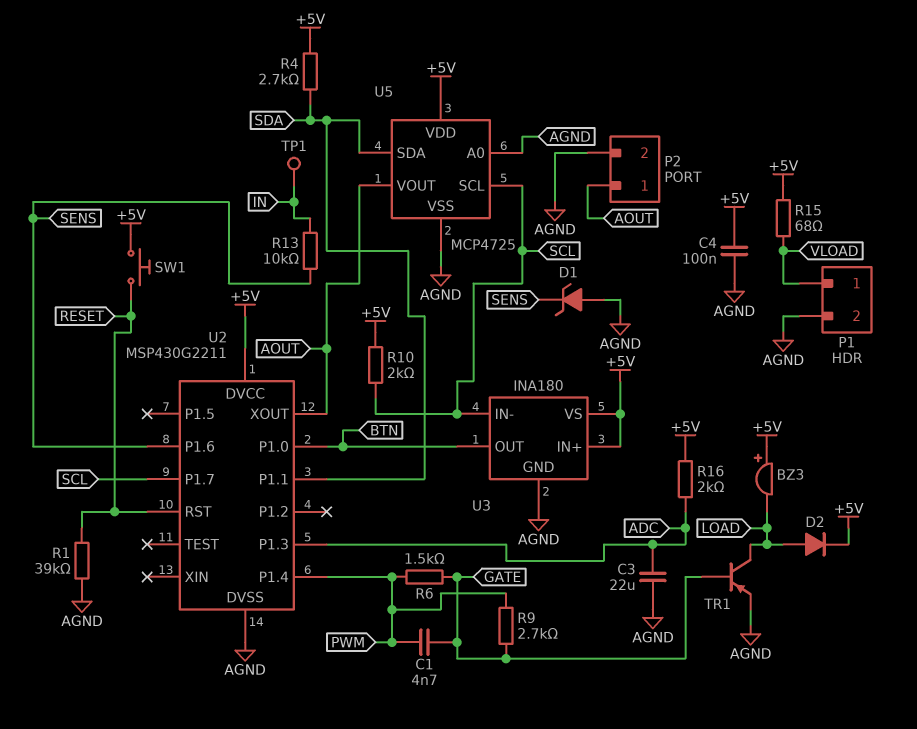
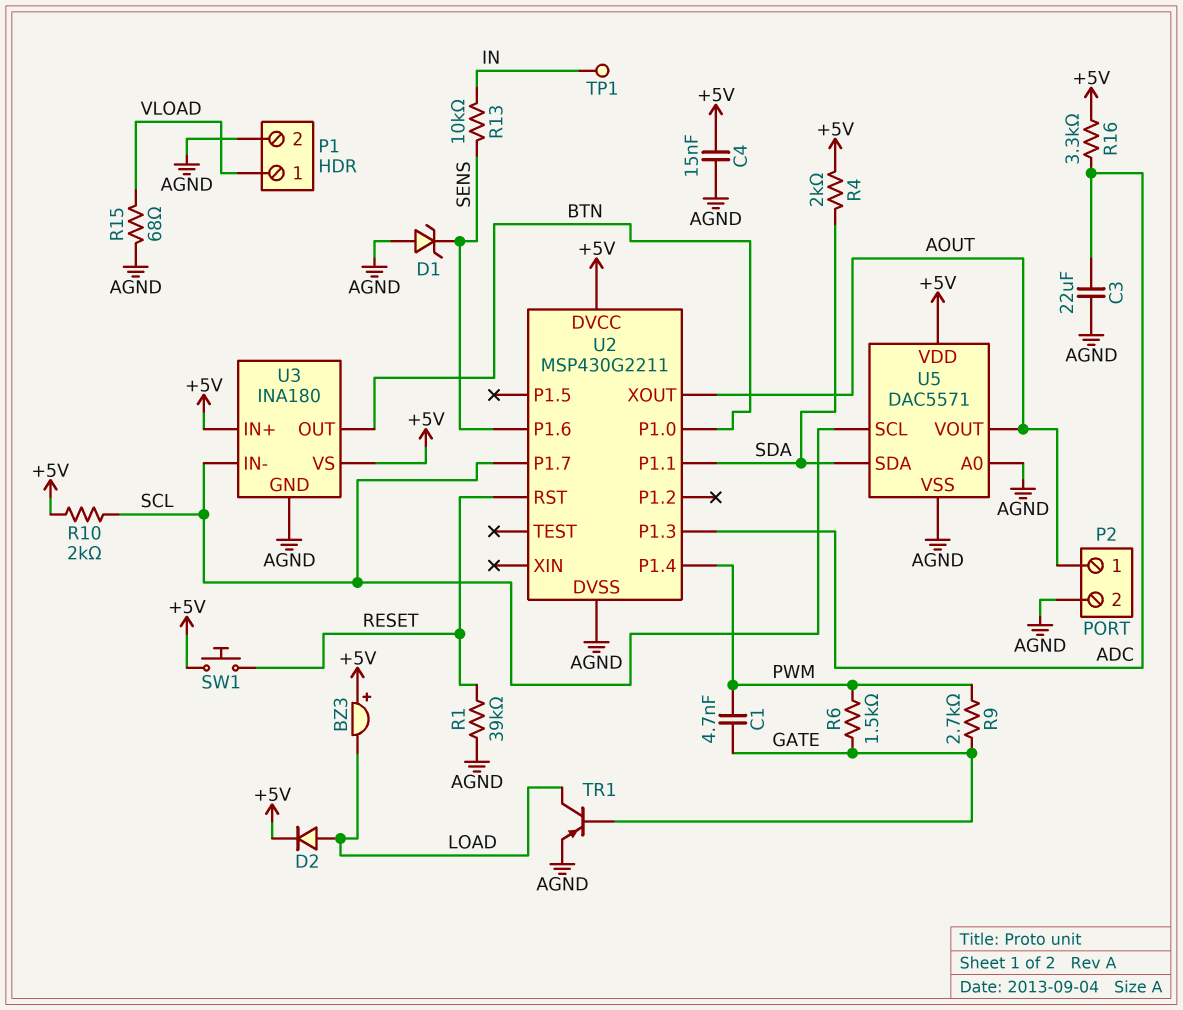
C4: 100nF (+5V, AGND) -> 15nF (+5V, AGND)
R4: 2.7k (+5V, SDA) -> 2k (+5V, SDA)
R15: 68 (+5V, VLOAD) -> 68 (AGND, VLOAD)
R16: 2k (+5V, ADC) -> 3.3k (+5V, ADC)
U5: MCP4725 -> DAC5571

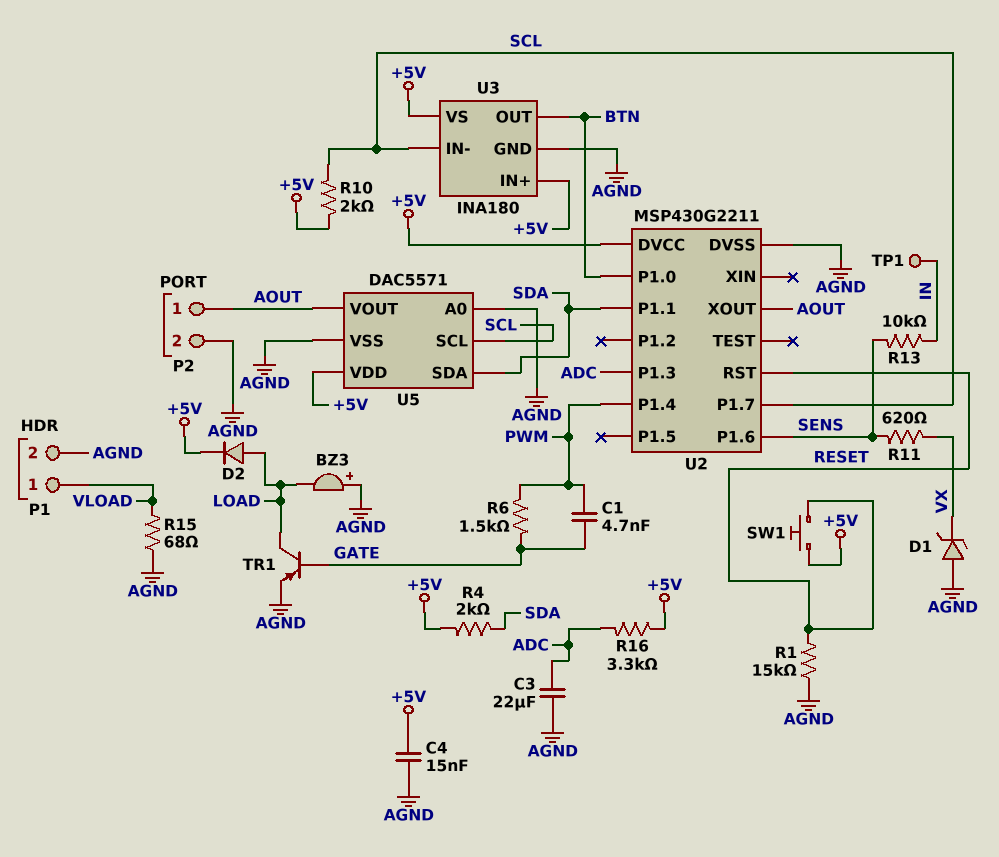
BZ3: buzzer (plus +5V, minus LOAD) -> buzzer (plus AGND, minus LOAD)
D1: zener (A AGND, K SENS) -> zener (A AGND, K VX)
R1: 39k (AGND, RESET) -> 15k (AGND, RESET)
R9: 2.7k (GATE, PWM) -> none
R11: none -> 620 (SENS, VX)

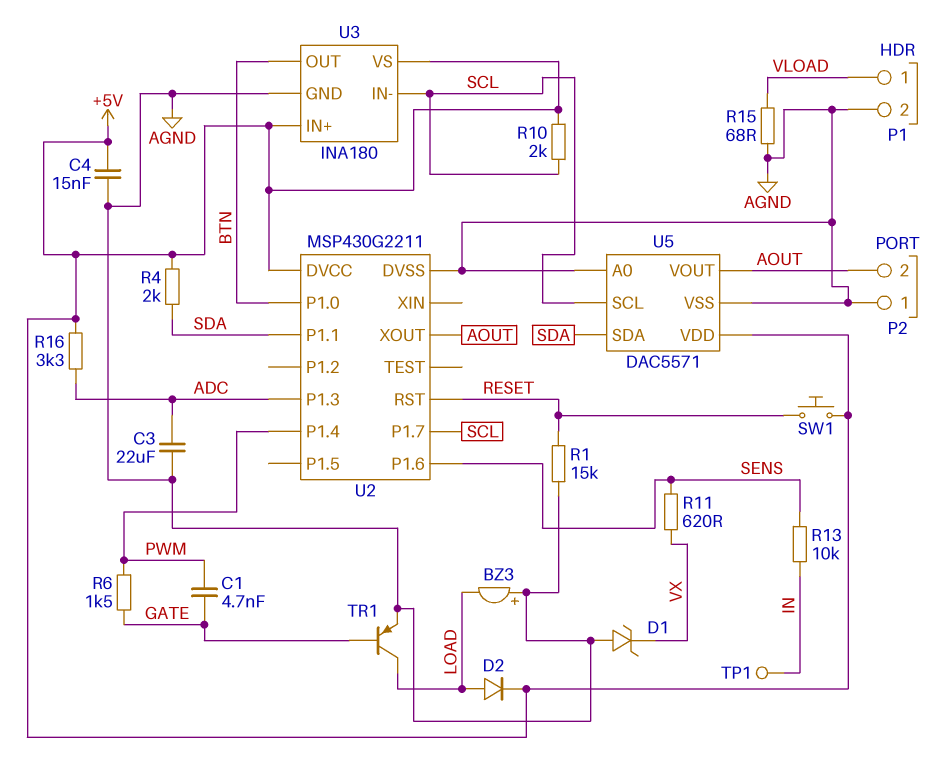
P2 pin 1: AOUT -> AGND
P2 pin 2: AGND -> AOUT

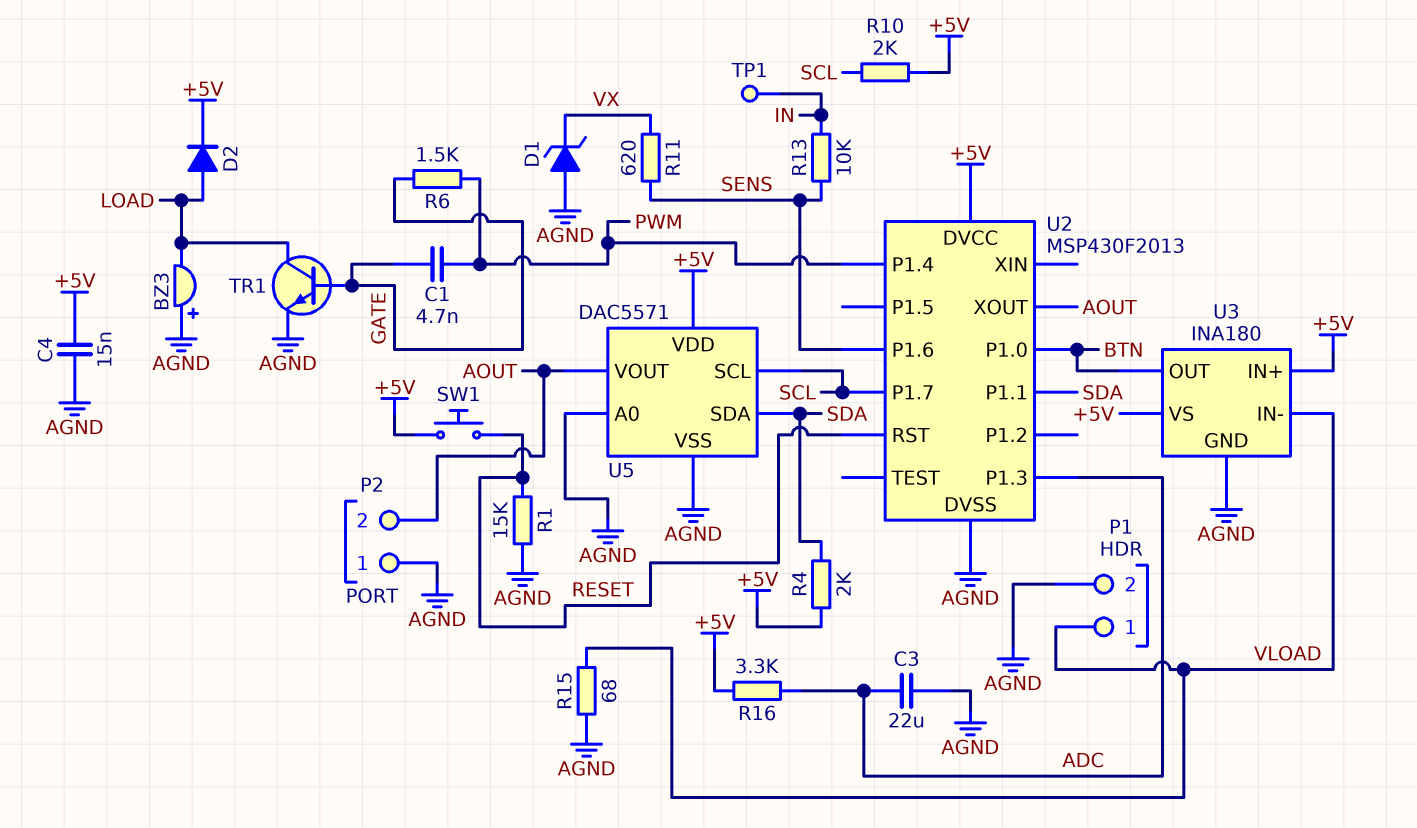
TR1: PNP (B GATE, C LOAD, E AGND) -> NPN (B GATE, C LOAD, E AGND)
U2: MSP430G2211 -> MSP430F2013
U3 pin IN-: SCL -> VLOAD

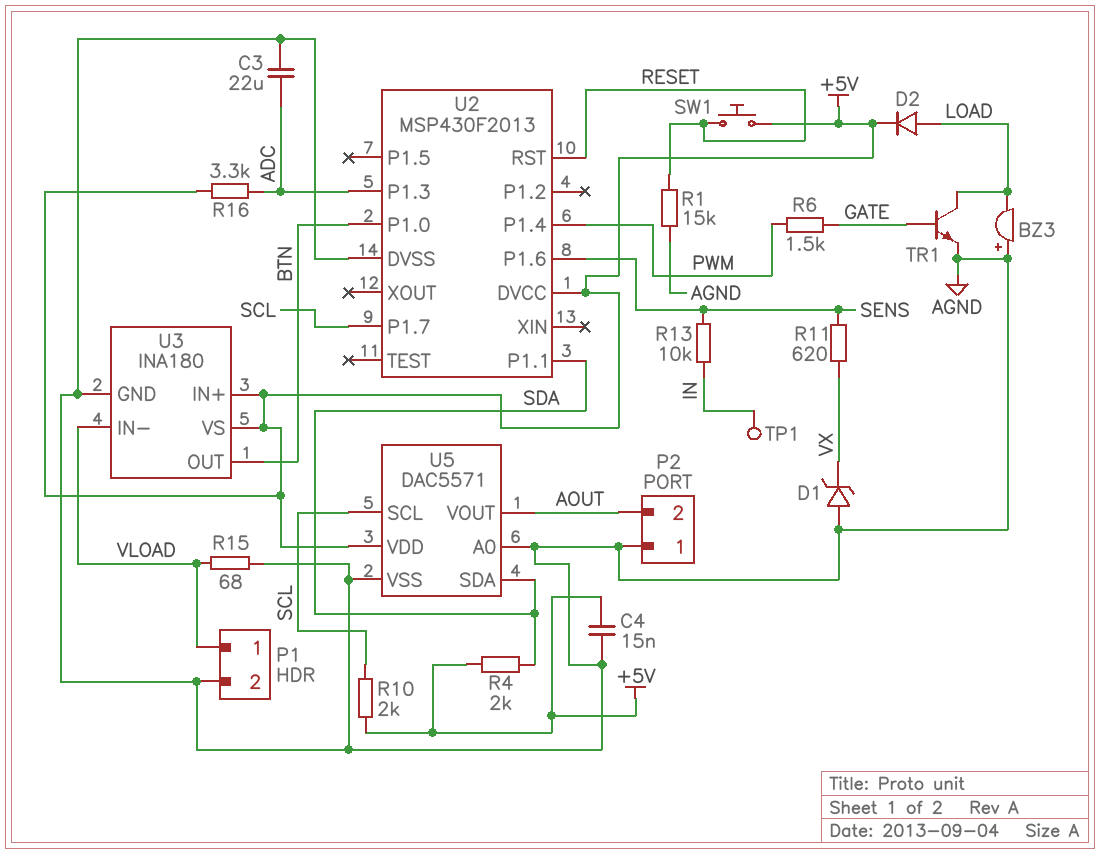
C1: 4.7nF (GATE, PWM) -> none
U2 pin XOUT: AOUT -> none

